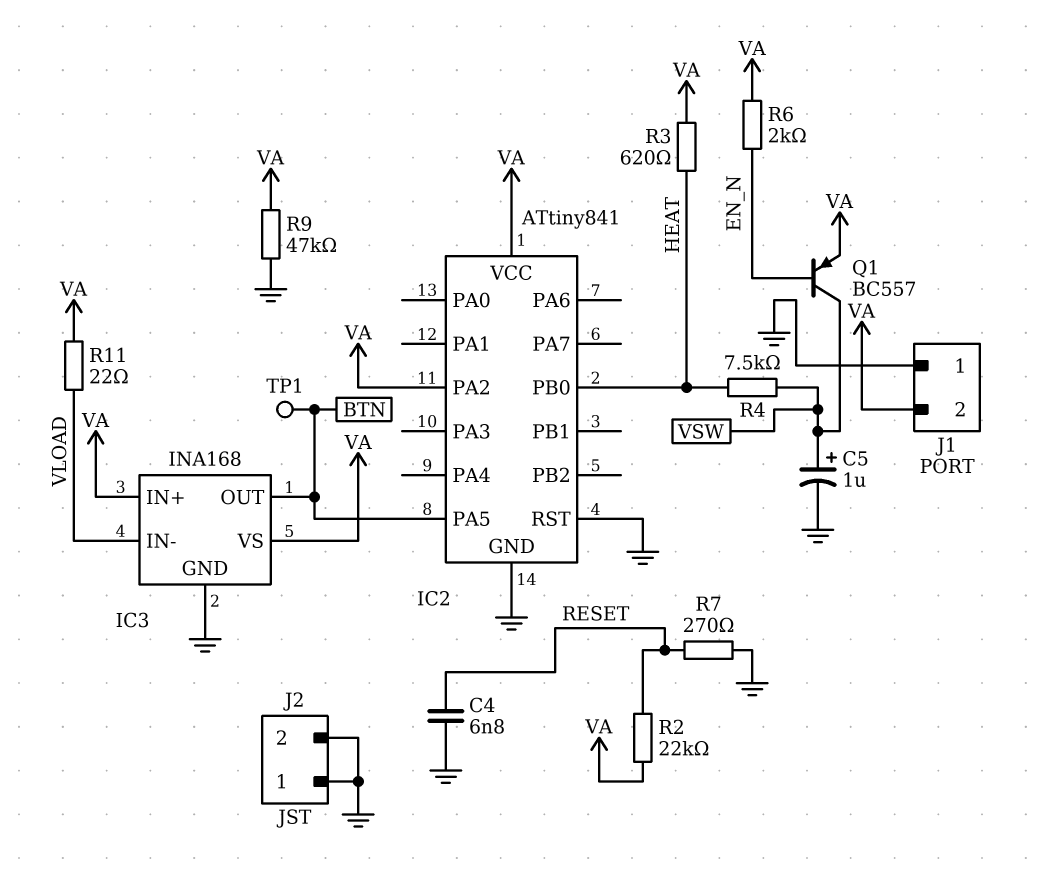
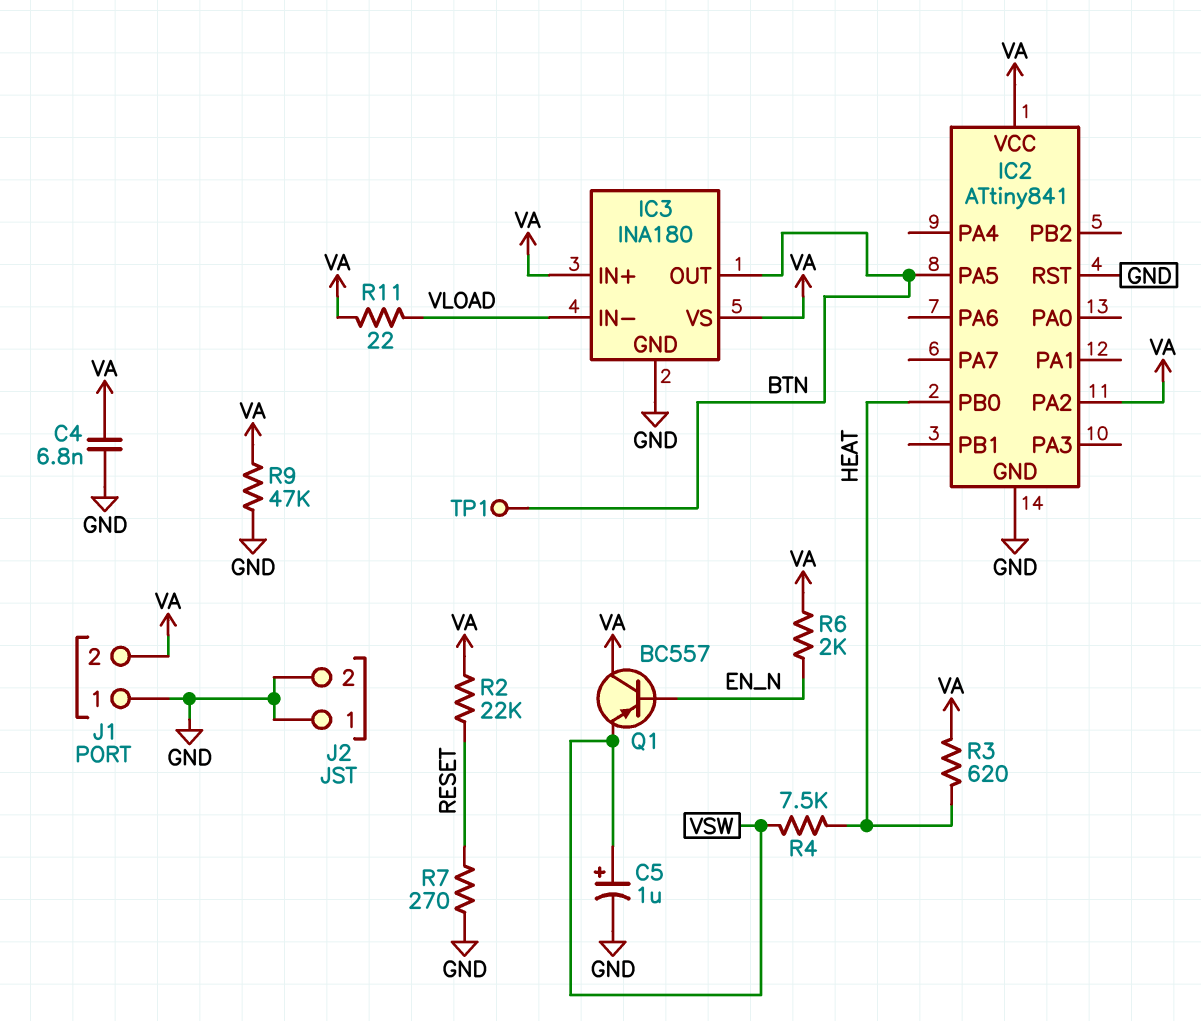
C4: 6.8nF (GND, RESET) -> 6.8nF (GND, VA)
IC3: INA168 -> INA180
Q1: PNP BC557 (B EN_N, C VSW, E VA) -> PNP BC557 (B EN_N, C VA, E VSW)

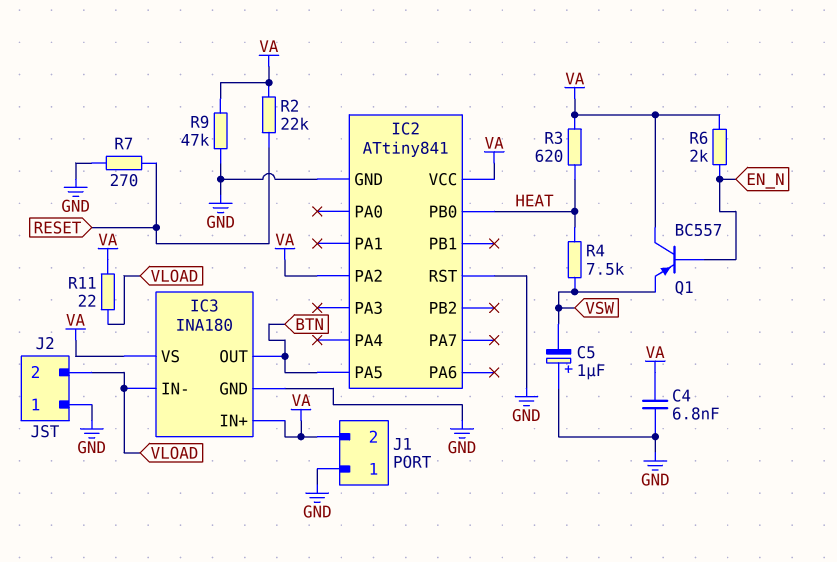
C5: 1uF (plus VSW, minus GND) -> 1uF (plus GND, minus VSW)
J2 pin 2: GND -> VLOAD
TP1: test point (BTN) -> none

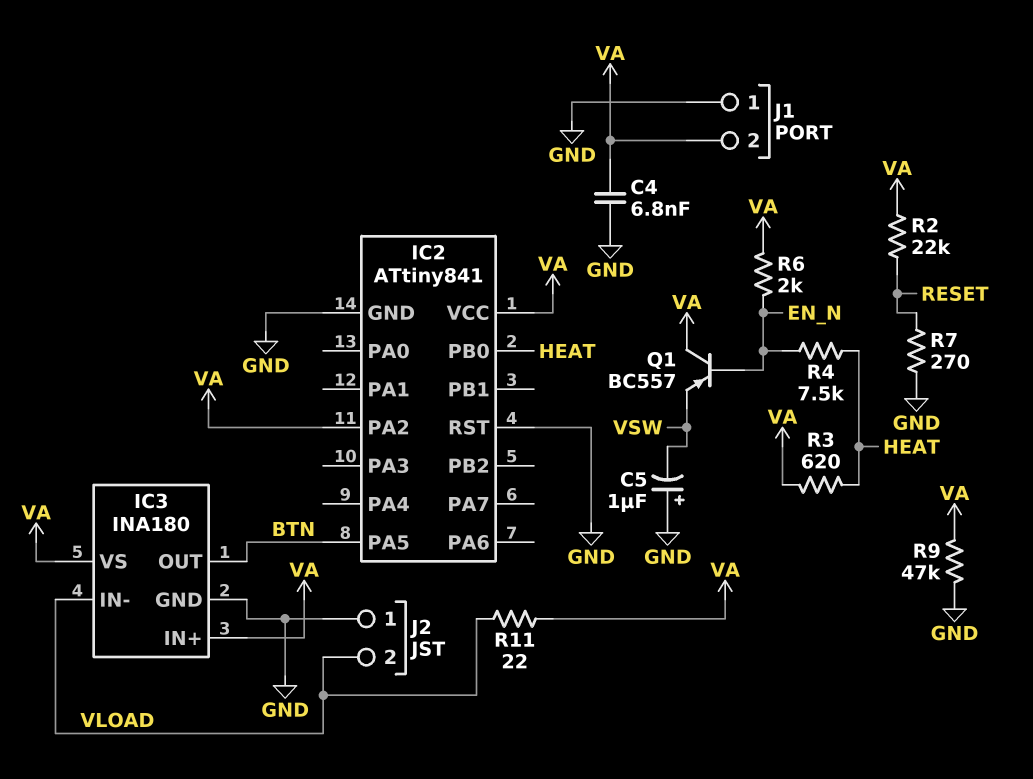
R4: 7.5k (HEAT, VSW) -> 7.5k (EN_N, HEAT)

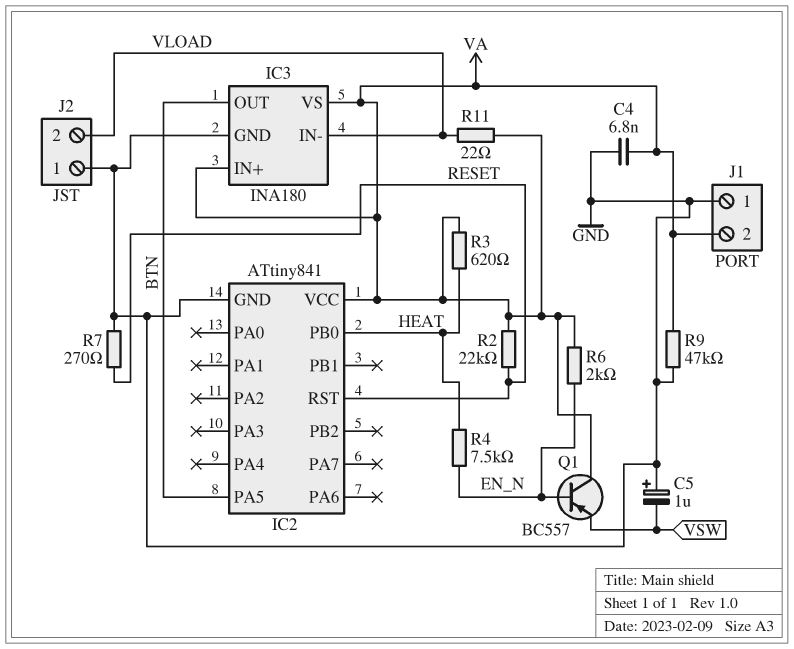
IC2 pin PA2: VA -> none
IC2 pin RST: GND -> RESET

